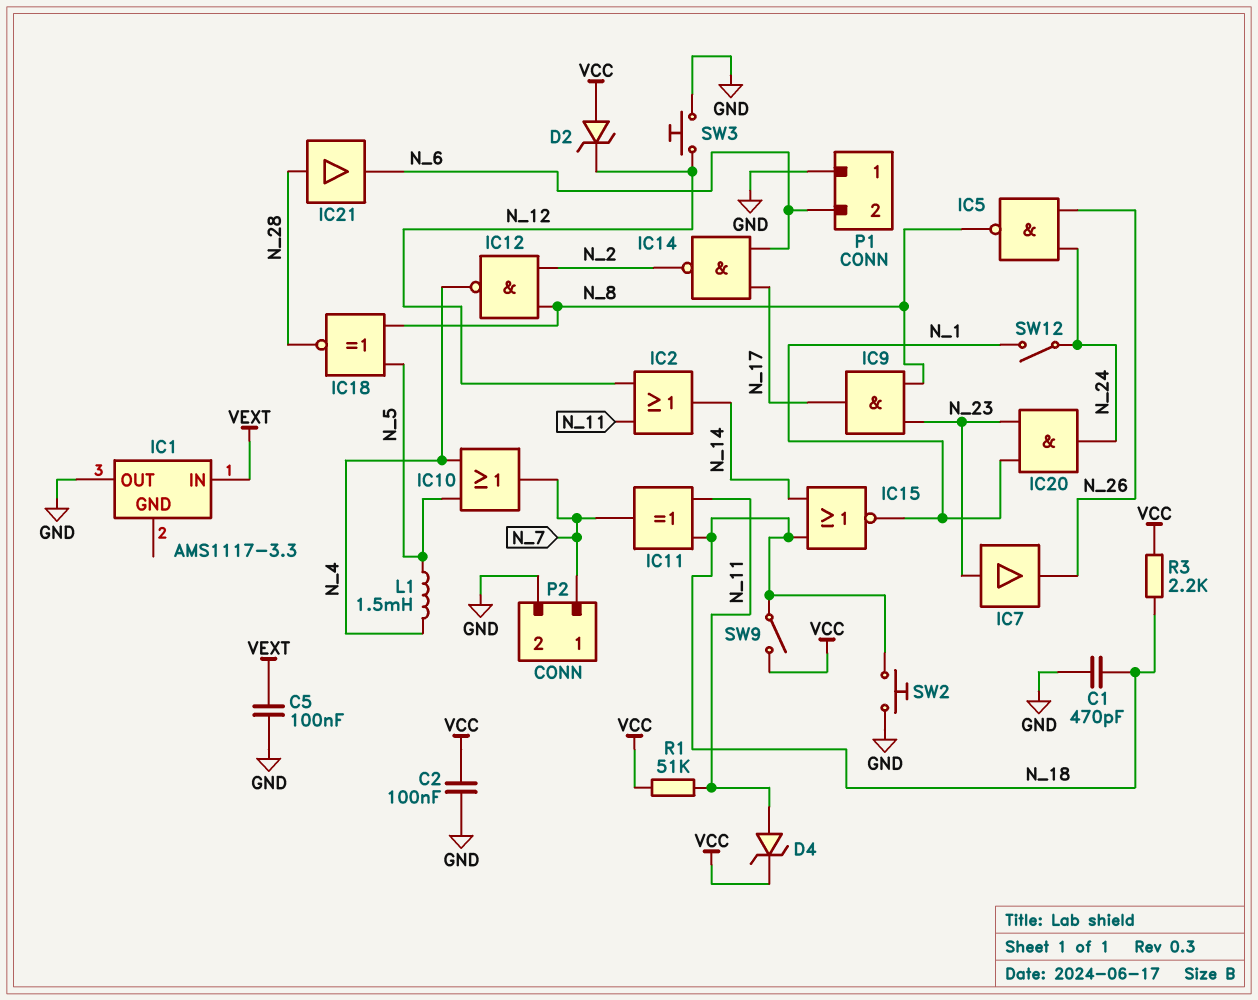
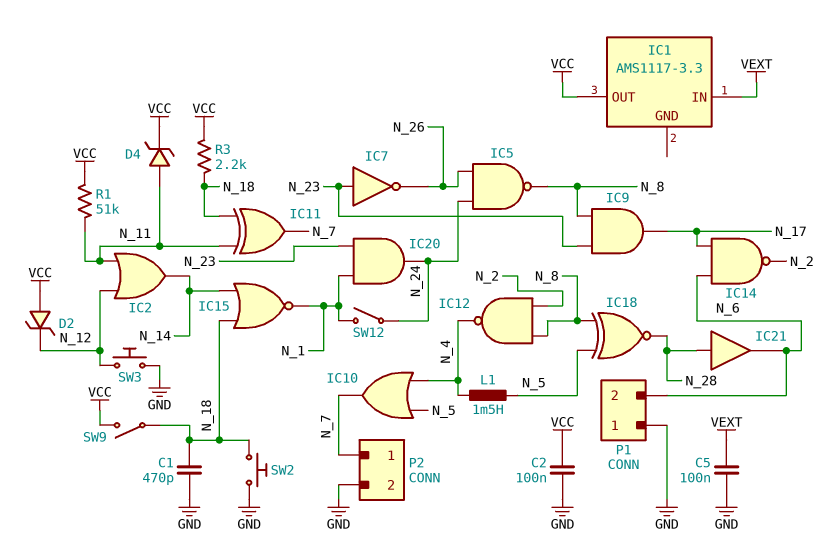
IC1 pin OUT: GND -> VCC
IC7: buffer (in N_23, out N_26) -> NOT (in N_23, out N_26)

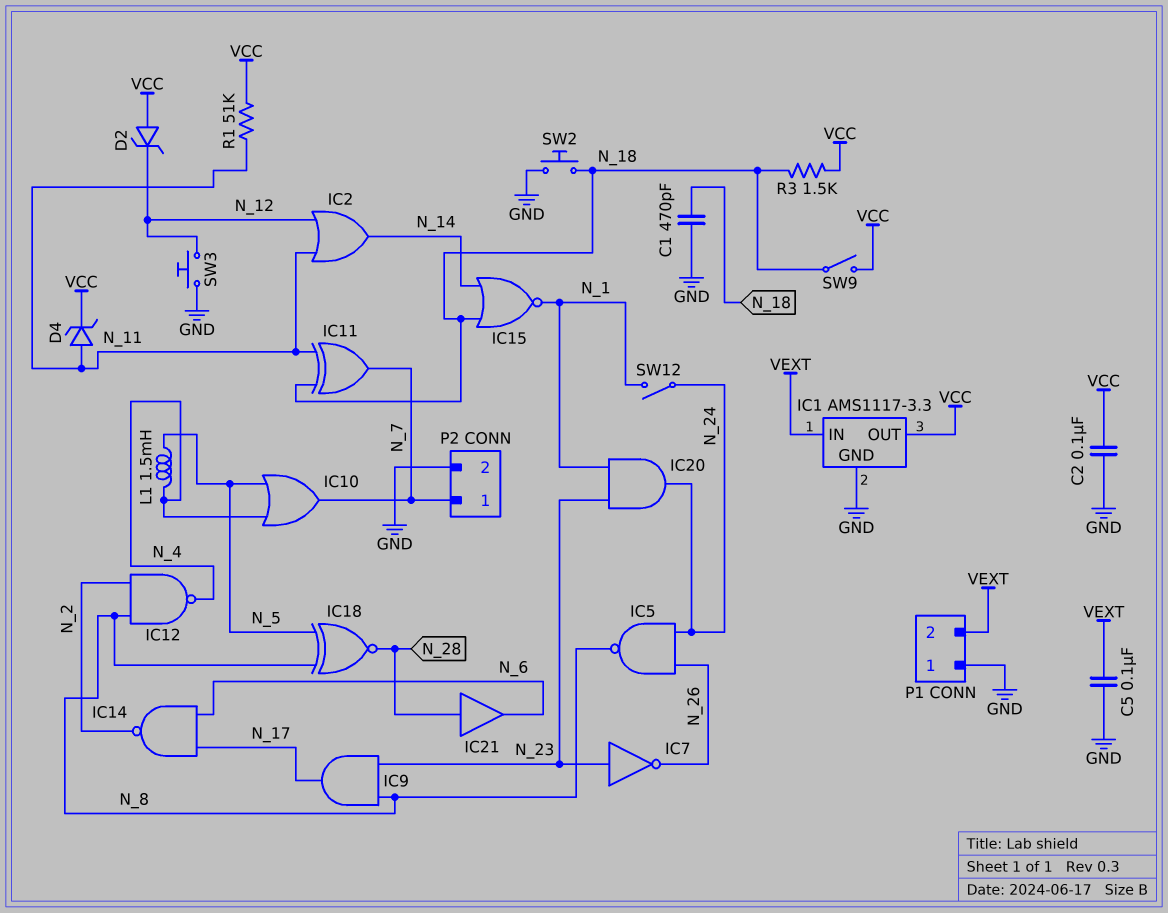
IC1 pin GND: none -> GND
P1 pin 2: N_6 -> VEXT
R3: 2.2k (N_18, VCC) -> 1.5k (N_18, VCC)

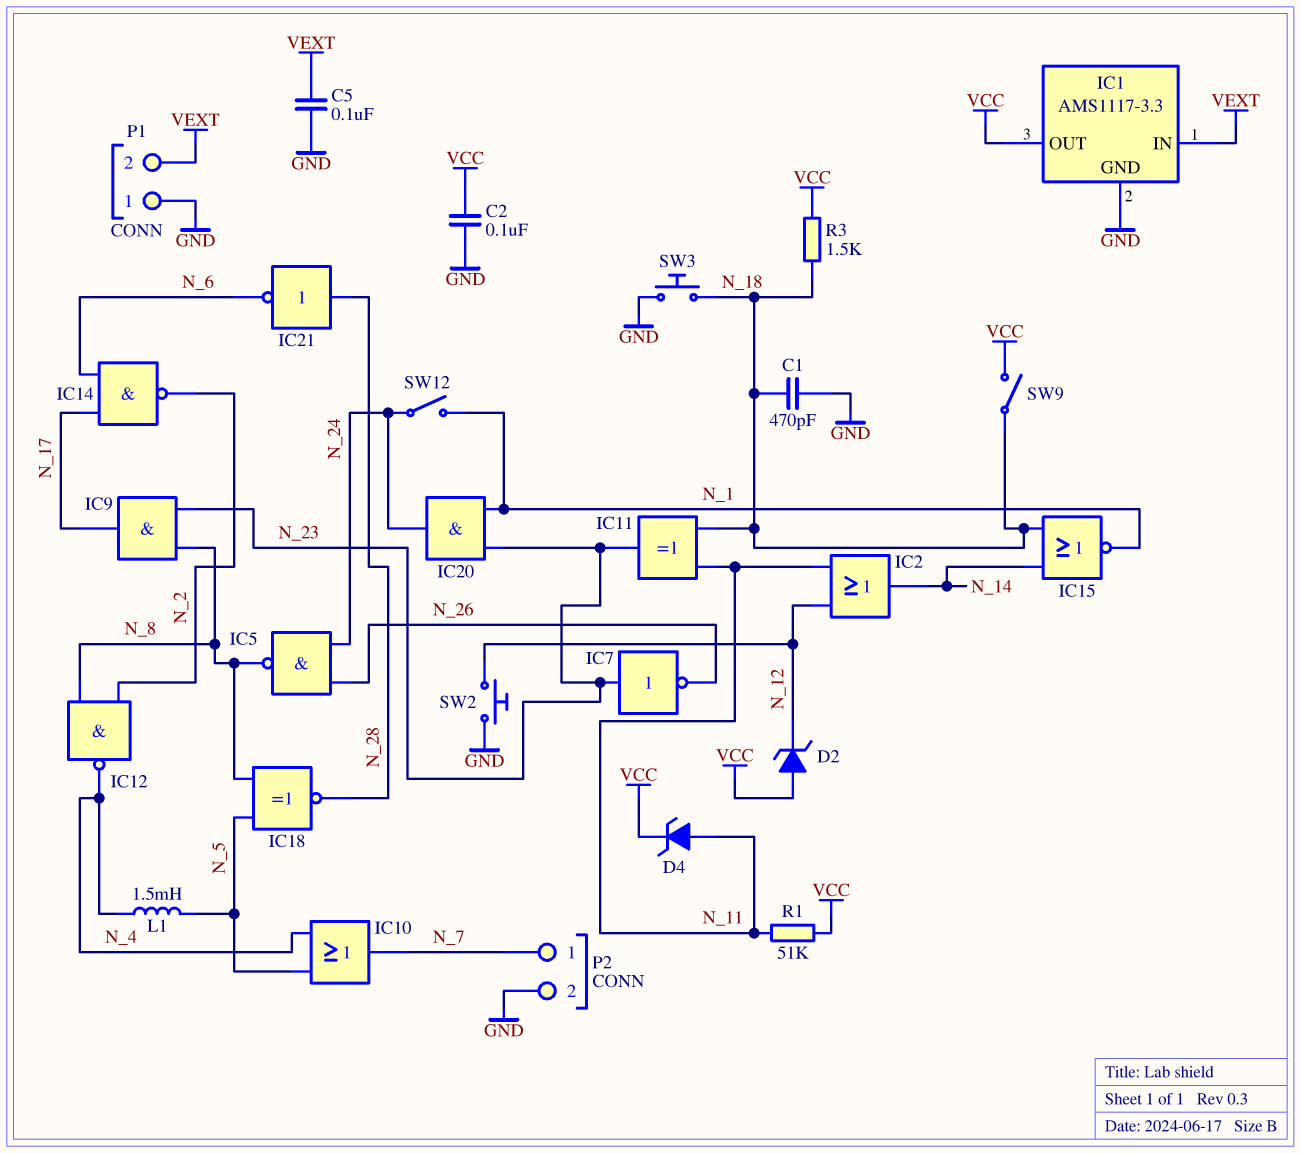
IC11: XOR (in N_11, in N_18, out N_7) -> XOR (in N_11, in N_18, out N_23)
IC21: buffer (in N_28, out N_6) -> NOT (in N_28, out N_6)
SW2: button (GND, N_18) -> button (GND, N_12)
SW3: button (GND, N_12) -> button (GND, N_18)

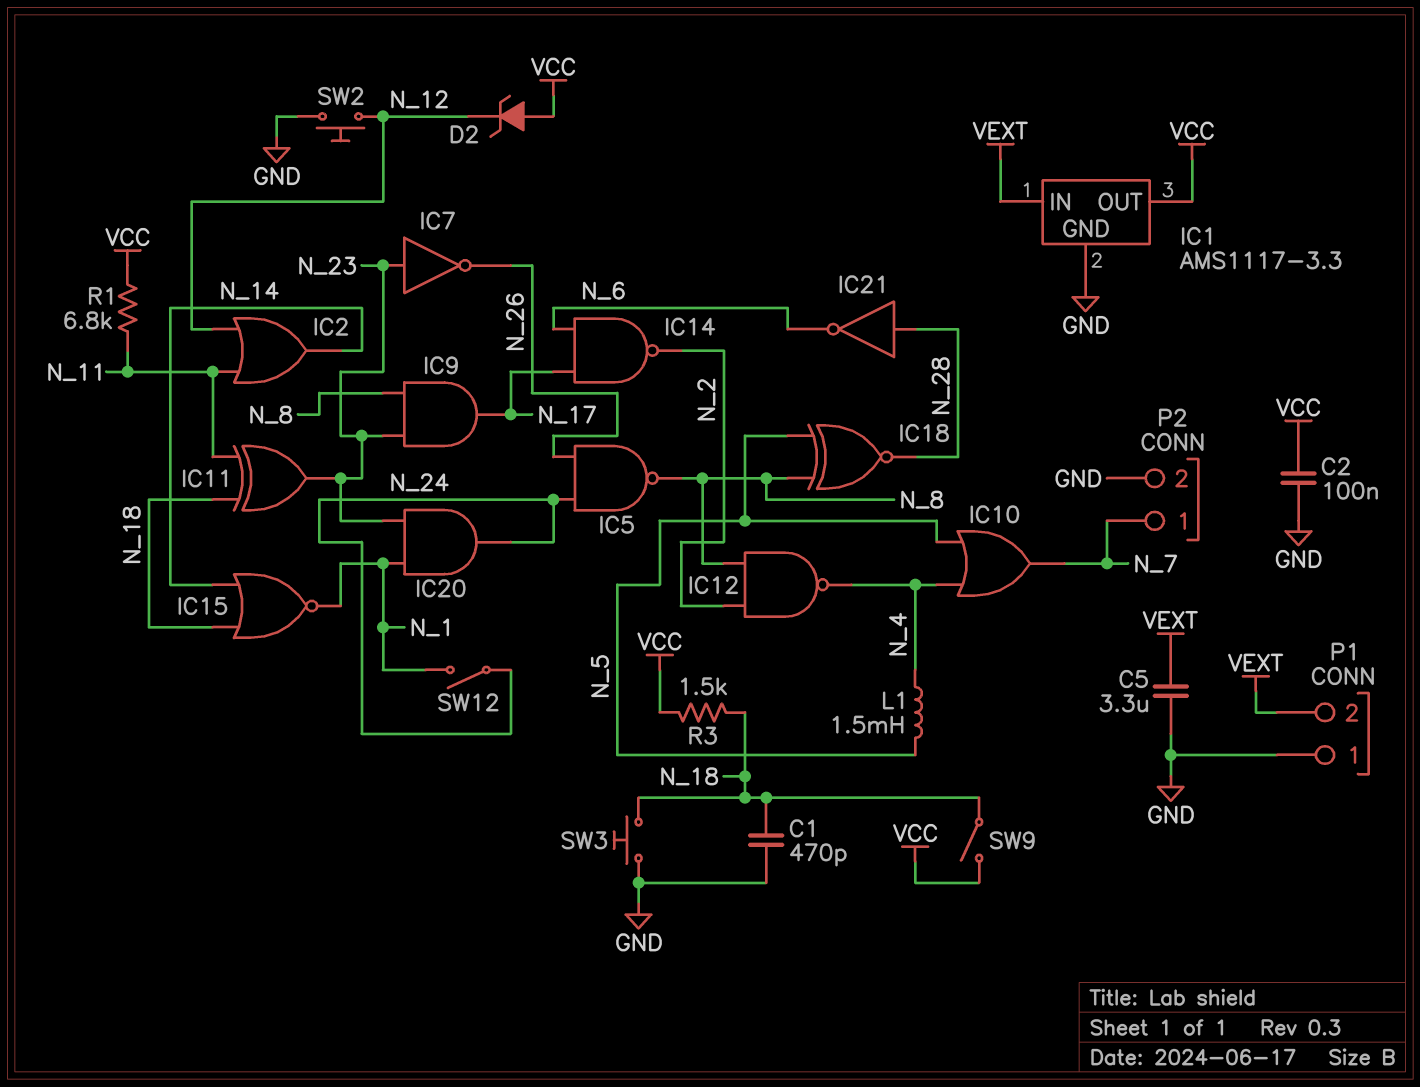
C5: 100nF (GND, VEXT) -> 3.3uF (GND, VEXT)
D4: zener (A N_11, K VCC) -> none
R1: 51k (N_11, VCC) -> 6.8k (N_11, VCC)

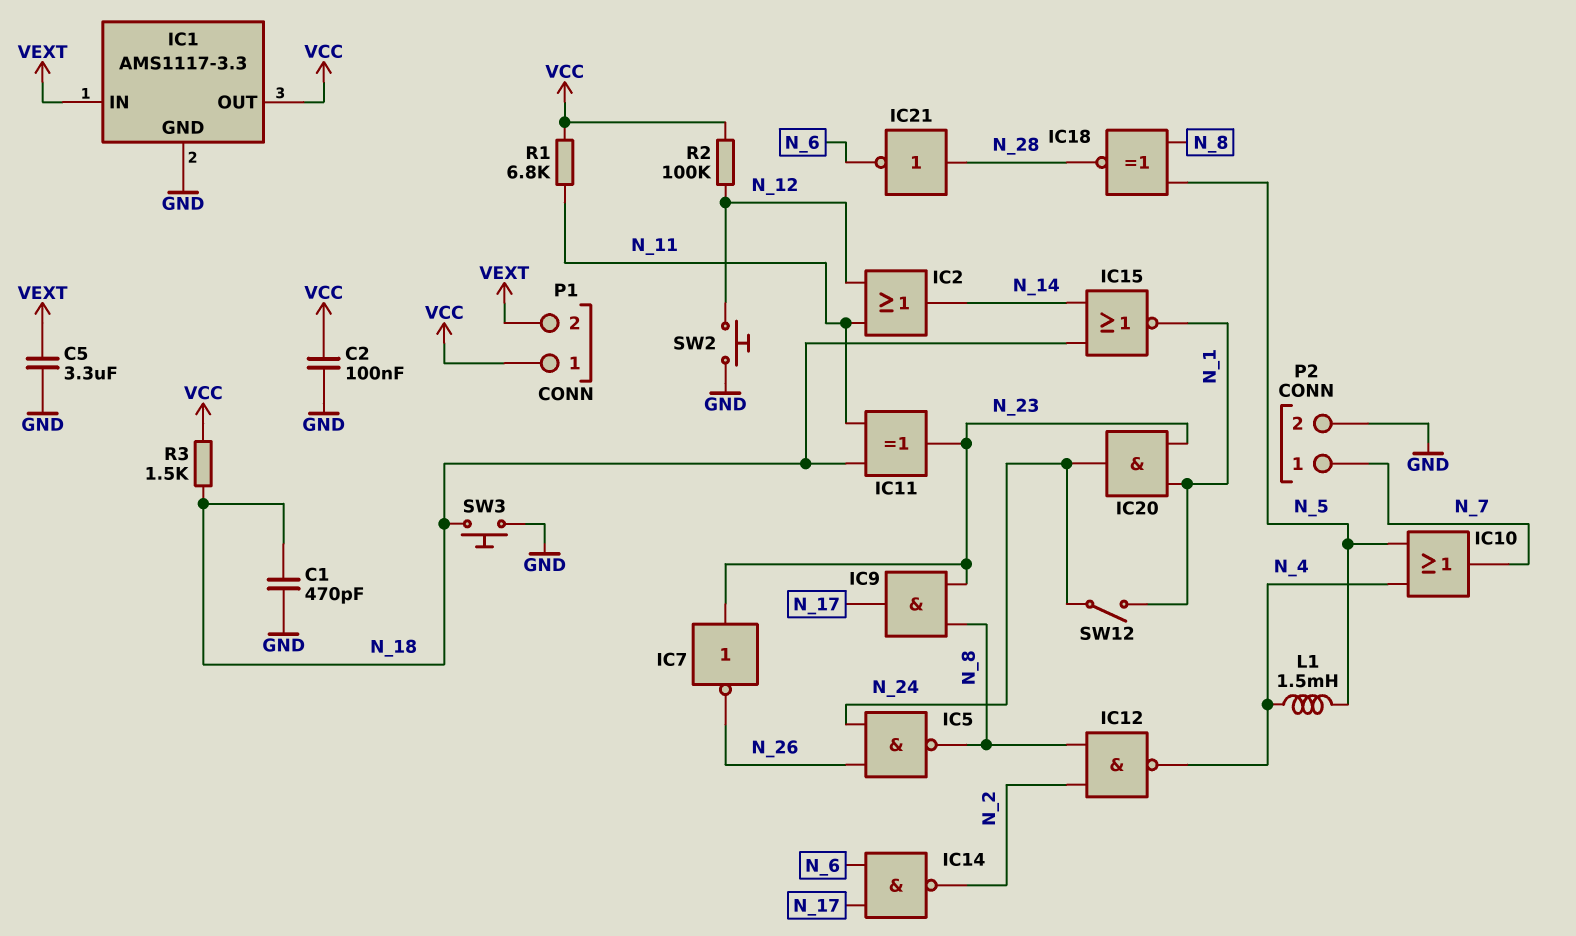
D2: zener (A VCC, K N_12) -> none
P1 pin 1: GND -> VCC
R2: none -> 100k (N_12, VCC)
SW9: switch (N_18, VCC) -> none

